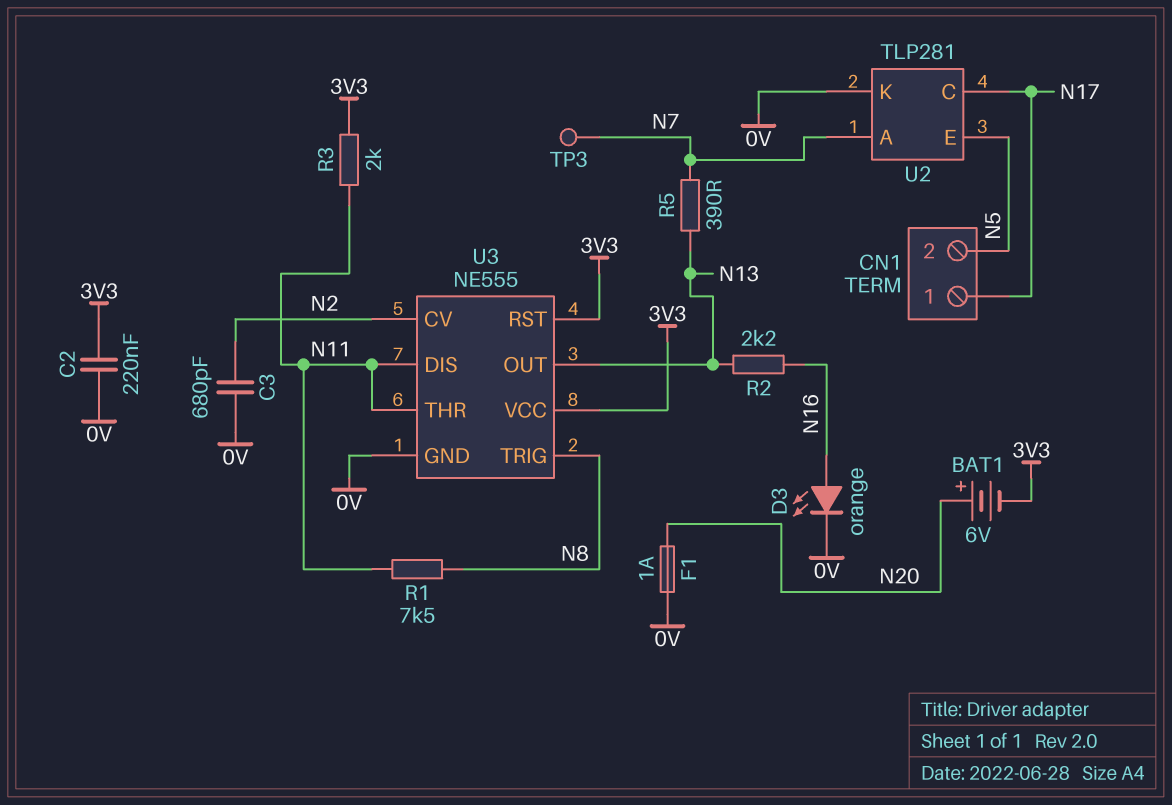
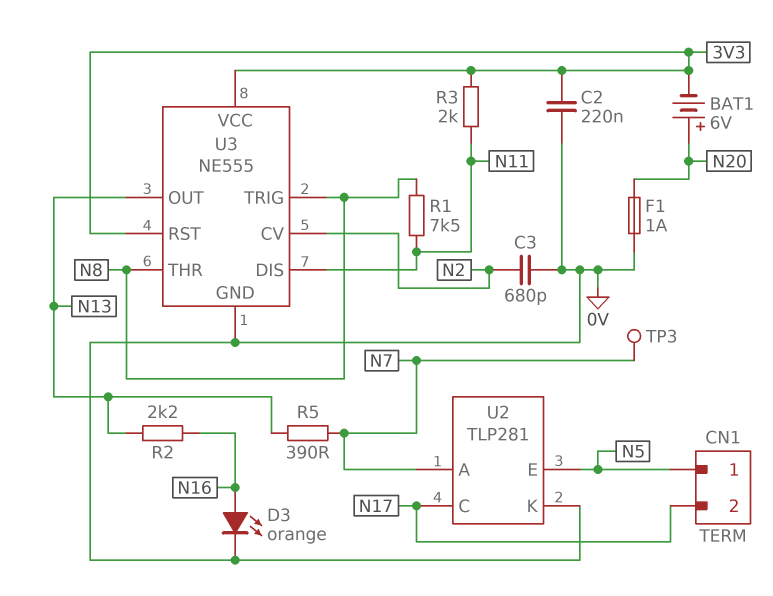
CN1 pin 1: N17 -> N5
CN1 pin 2: N5 -> N17
U3 pin THR: N11 -> N8

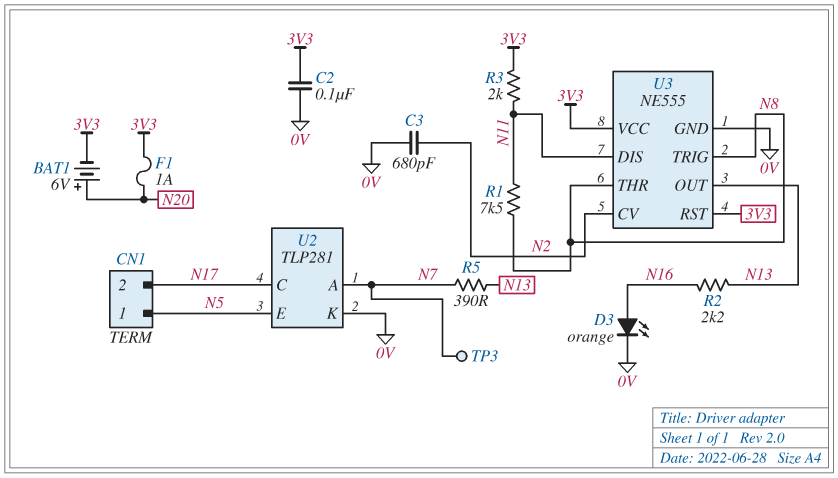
C2: 220nF (0V, 3V3) -> 100nF (0V, 3V3)
F1: 1A (0V, N20) -> 1A (3V3, N20)

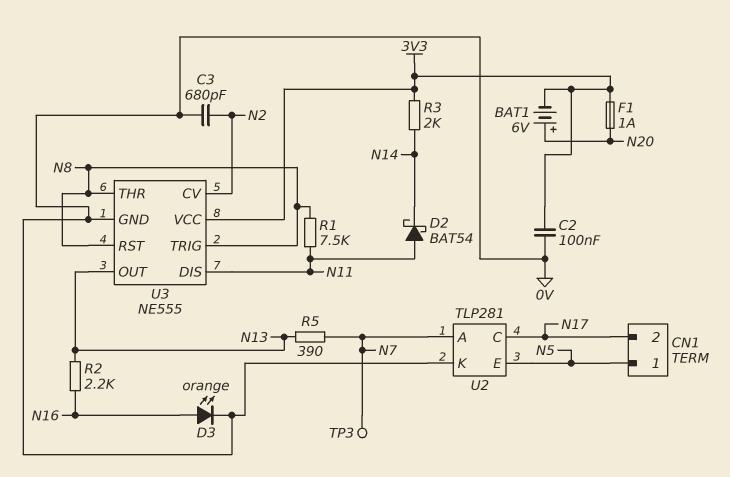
D2: none -> schottky BAT54 (A N11, K N14)
R3: 2k (3V3, N11) -> 2k (3V3, N14)
U3 pin RST: 3V3 -> N8

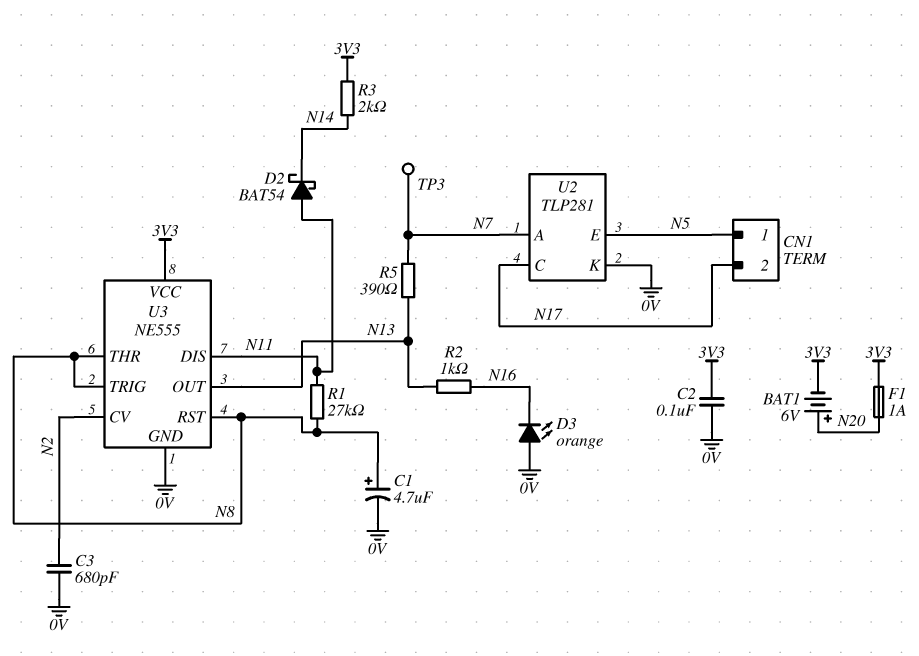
C1: none -> 4.7uF (plus N8, minus 0V)
D3: LED orange (A N16, K 0V) -> LED orange (A 0V, K N16)
R1: 7.5k (N8, N11) -> 27k (N8, N11)
R2: 2.2k (N13, N16) -> 1k (N13, N16)

